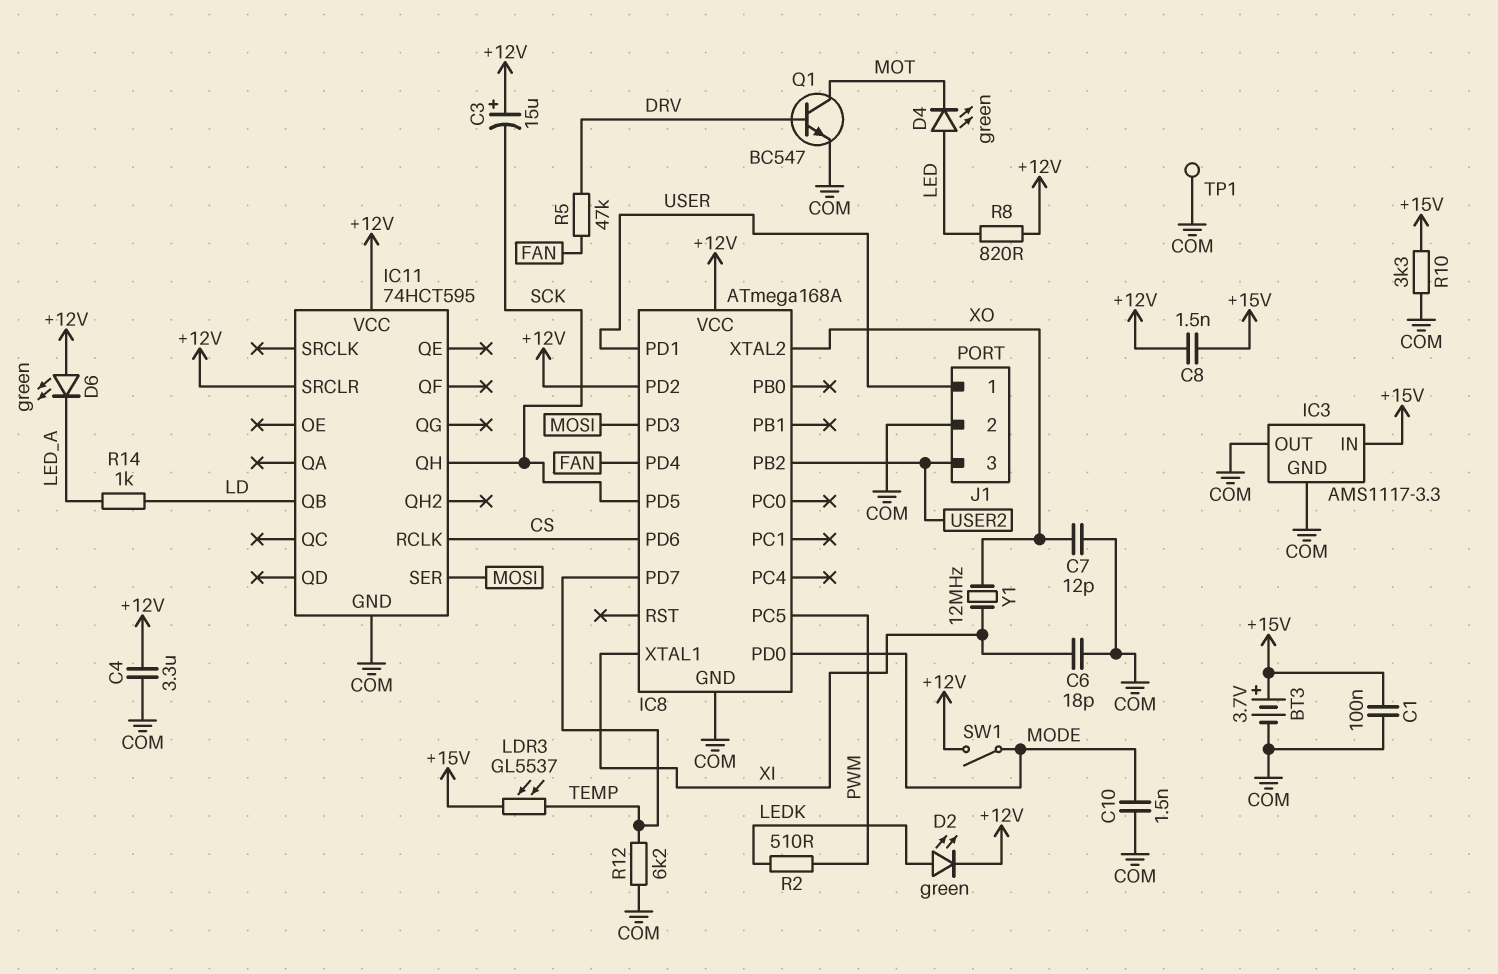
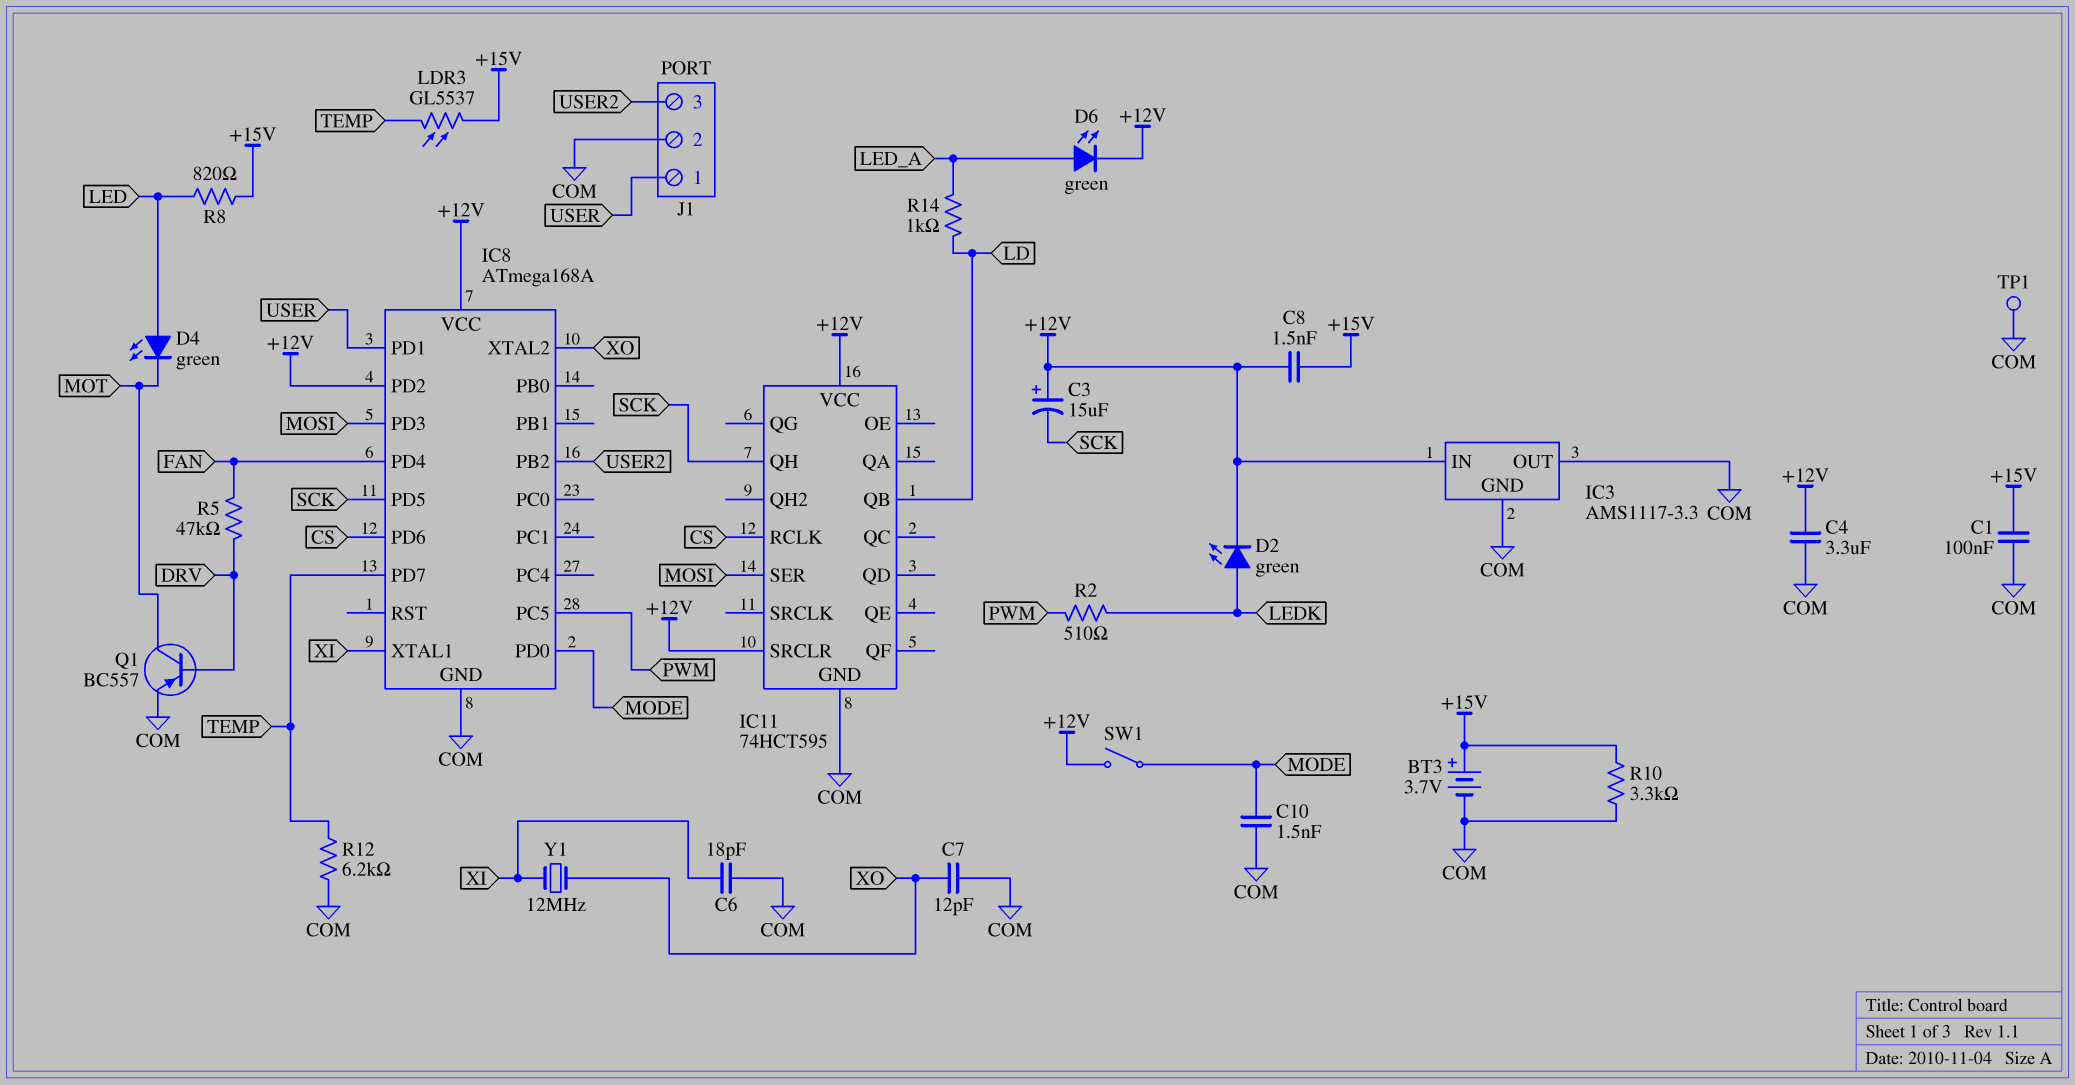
D6: LED green (A +12V, K LED_A) -> LED green (A LED_A, K +12V)
IC3 pin IN: +15V -> +12V
Q1: NPN BC547 (B DRV, C MOT, E COM) -> PNP BC557 (B DRV, C MOT, E COM)
R8: 820 (+12V, LED) -> 820 (+15V, LED)

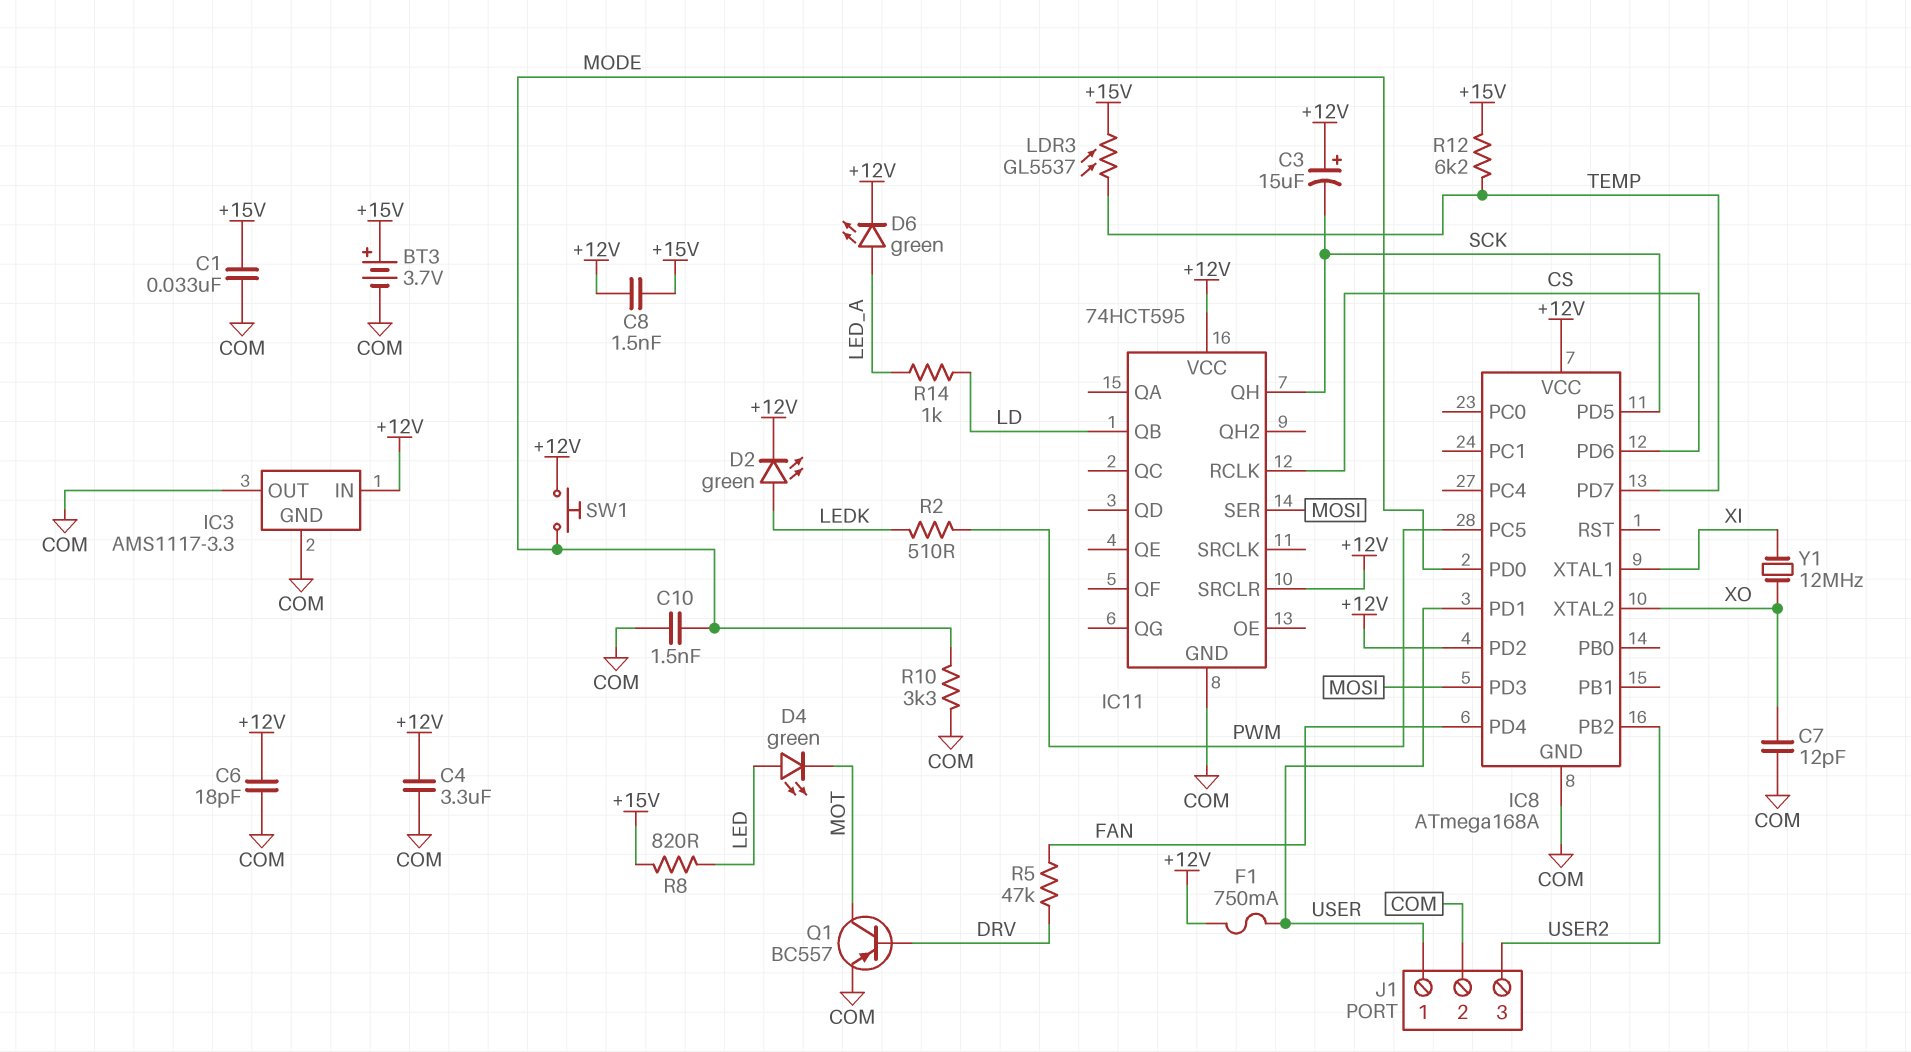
C1: 100nF (+15V, COM) -> 33nF (+15V, COM)
C6: 18pF (COM, XI) -> 18pF (+12V, COM)
F1: none -> 750mA (+12V, USER)
R10: 3.3k (+15V, COM) -> 3.3k (COM, MODE)
R12: 6.2k (COM, TEMP) -> 6.2k (+15V, TEMP)
SW1: switch (+12V, MODE) -> button (+12V, MODE)
TP1: test point (COM) -> none

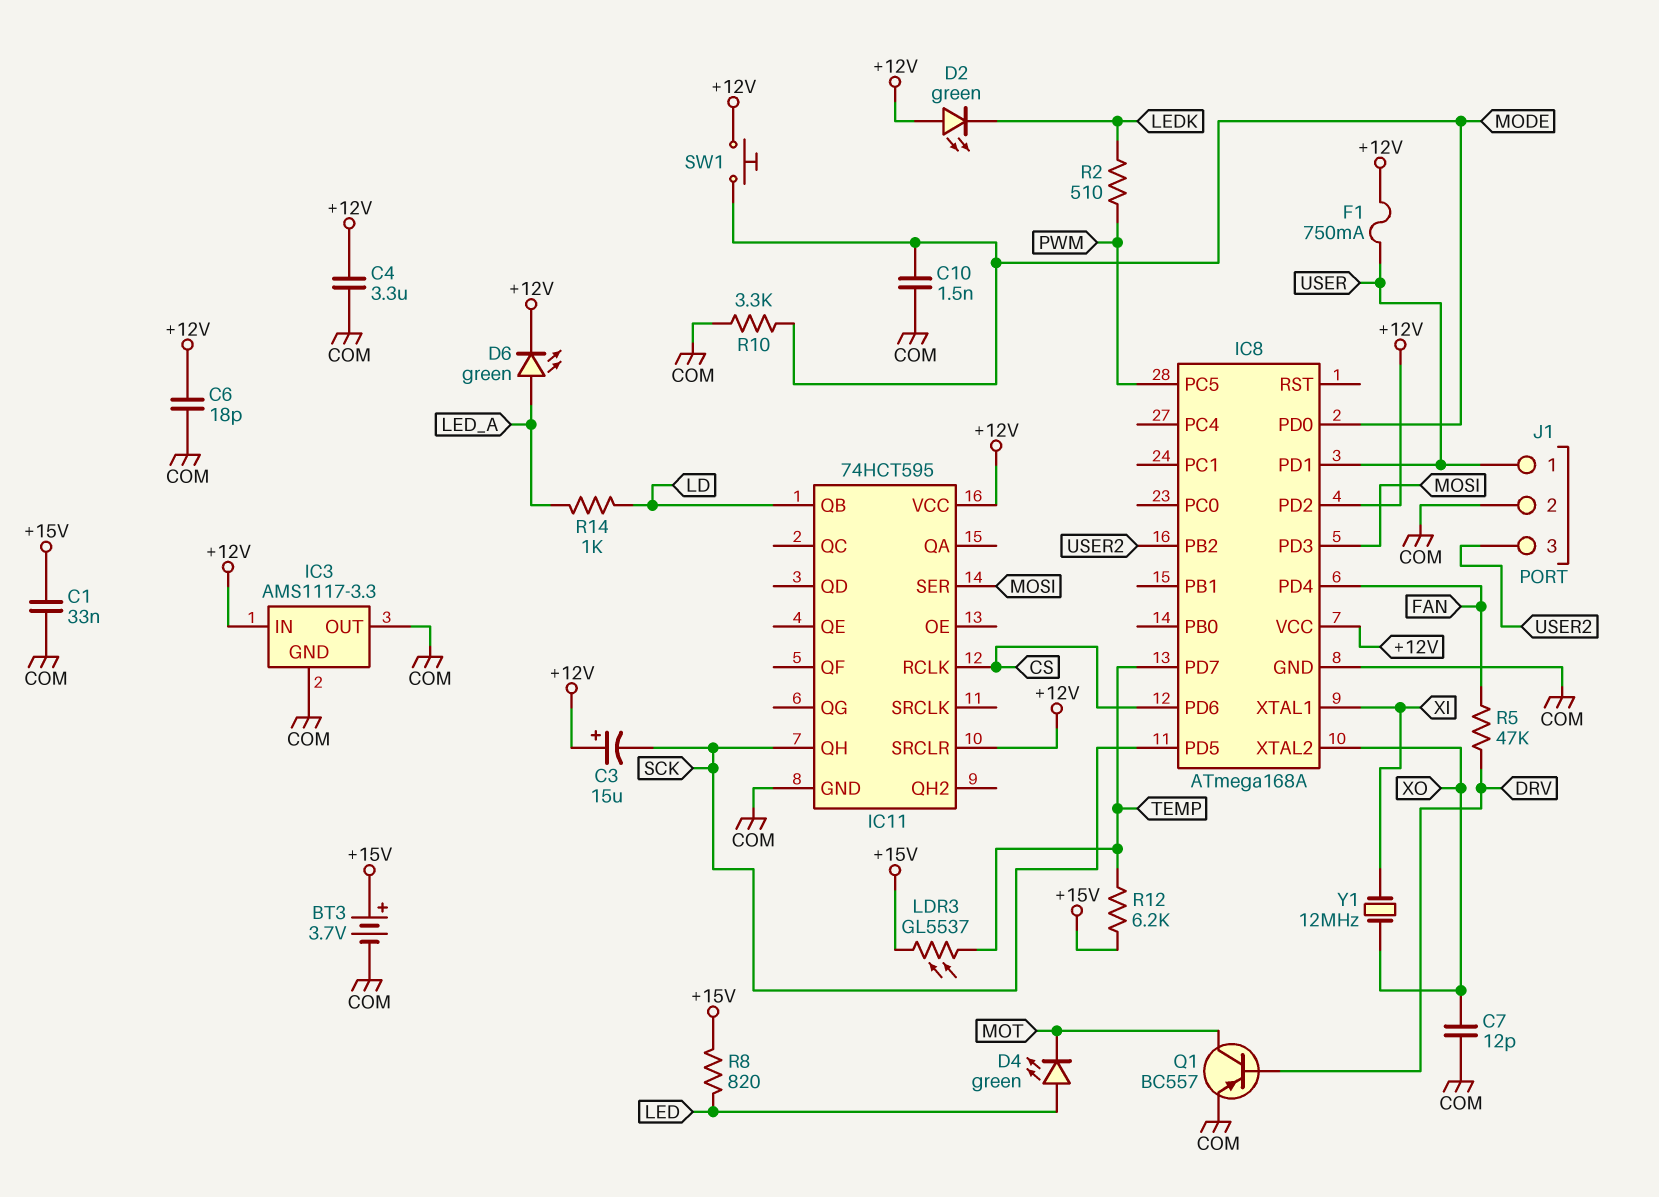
C8: 1.5nF (+12V, +15V) -> none
D2: LED green (A LEDK, K +12V) -> LED green (A +12V, K LEDK)

